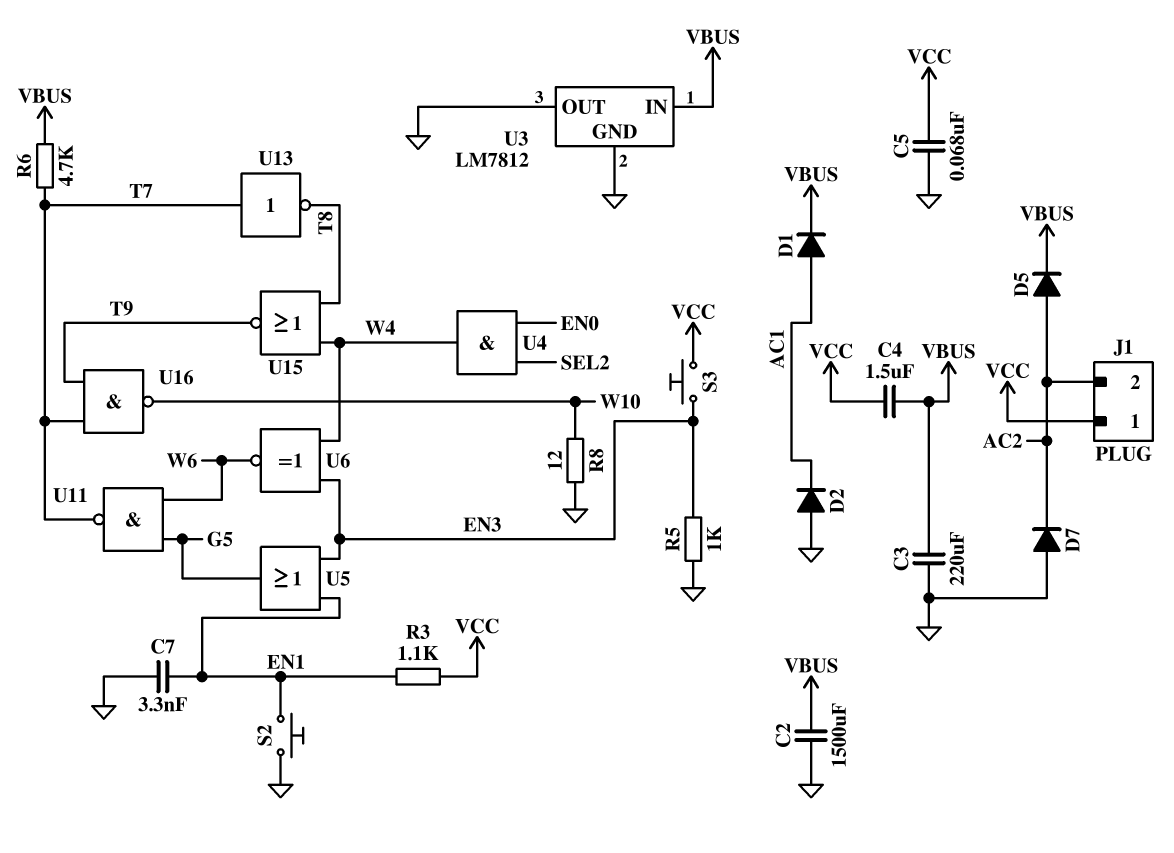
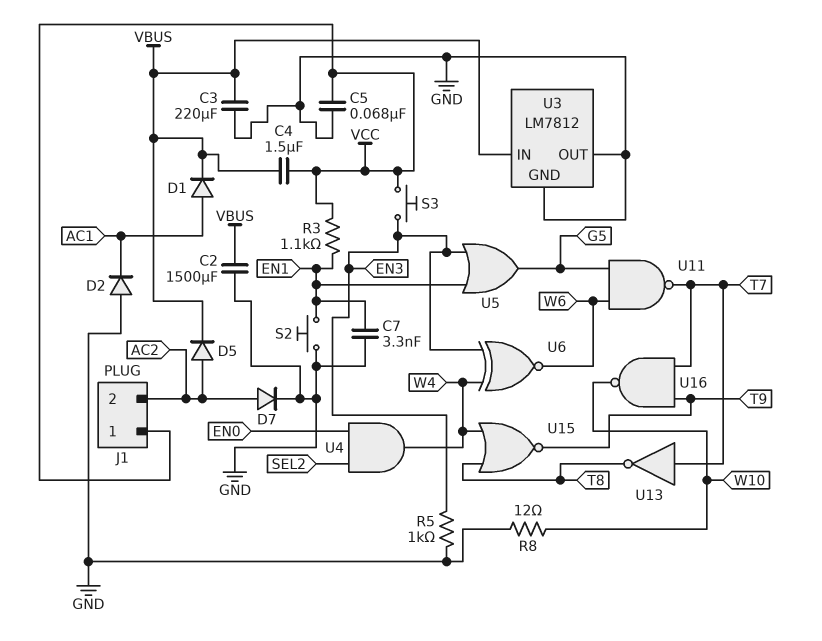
D7: diode (A GND, K AC2) -> diode (A AC2, K GND)
R6: 4.7k (T7, VBUS) -> none

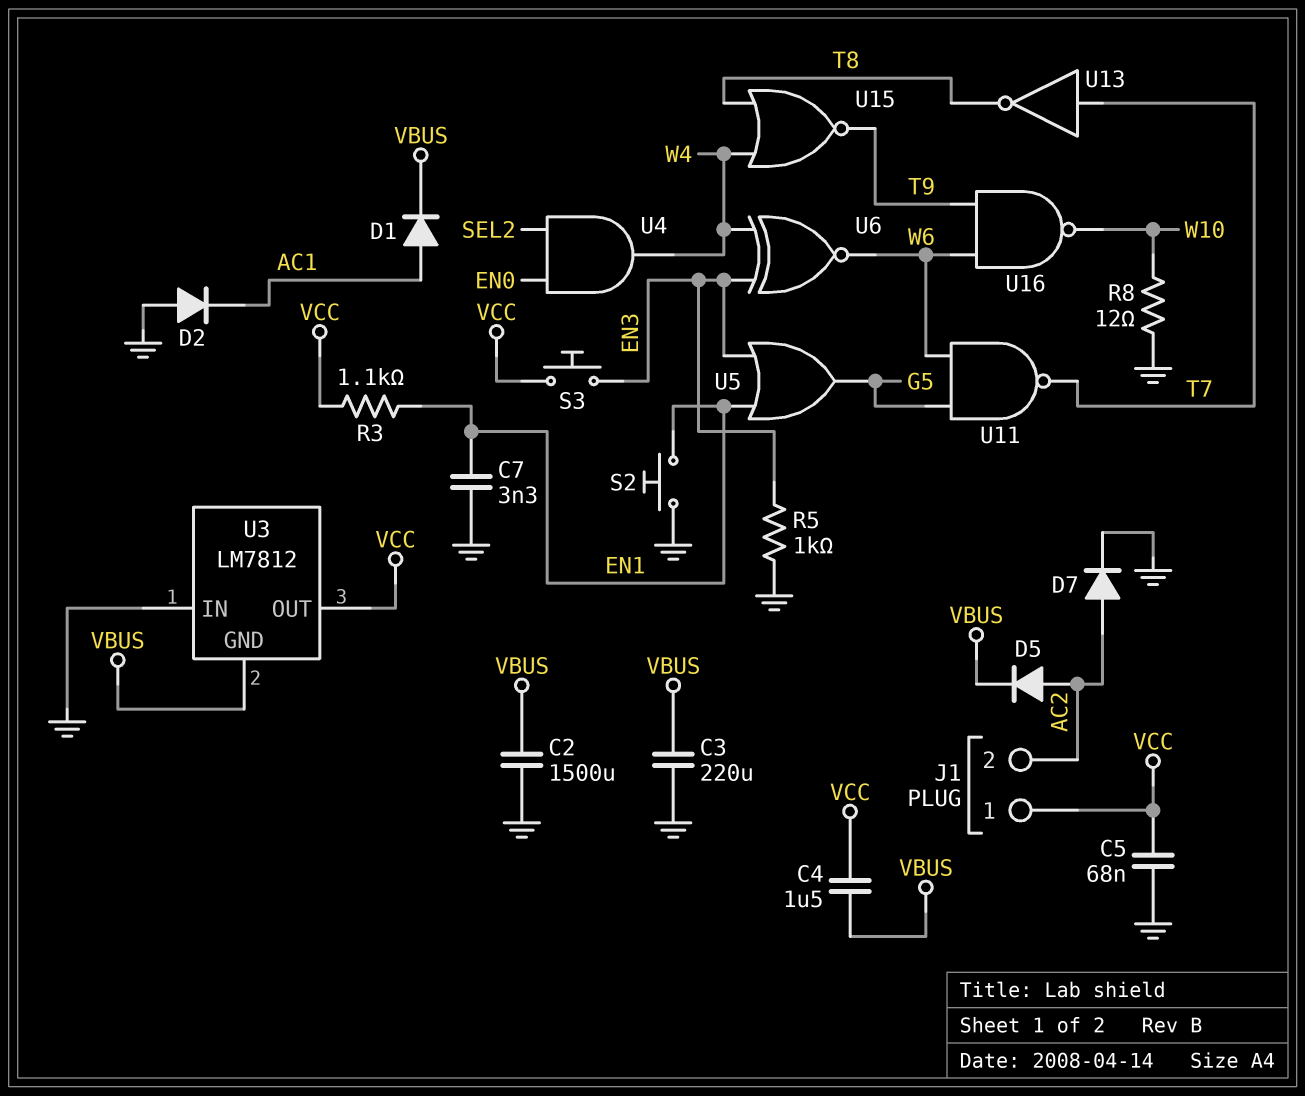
U3 pin GND: GND -> VBUS
U3 pin IN: VBUS -> GND
U3 pin OUT: GND -> VCC
U16: NAND (in T7, in T9, out W10) -> NAND (in T9, in W6, out W10)

